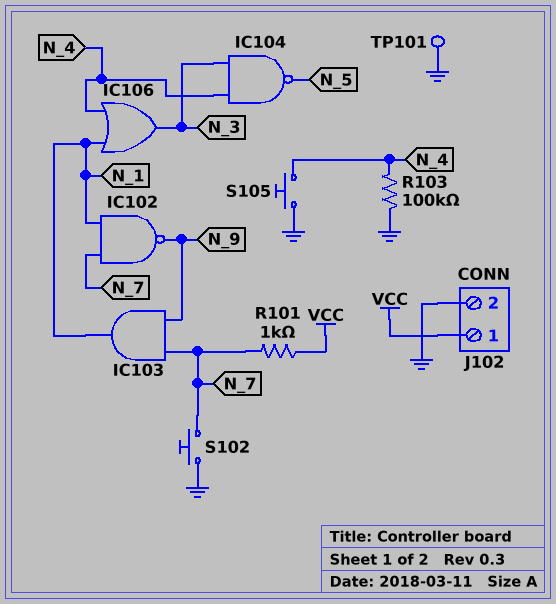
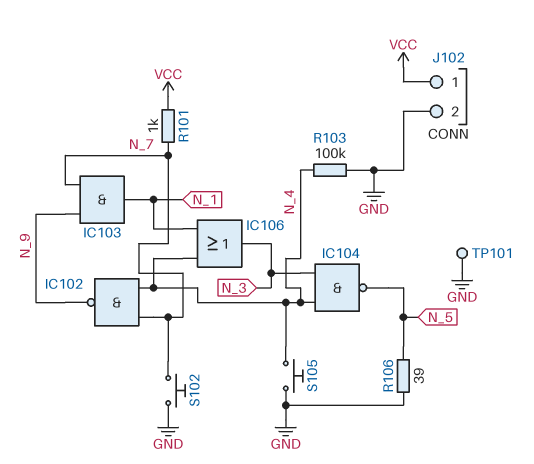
IC102: NAND (in N_1, in N_7, out N_9) -> NAND (in N_4, in N_7, out N_9)
R106: none -> 39 (GND, N_5)

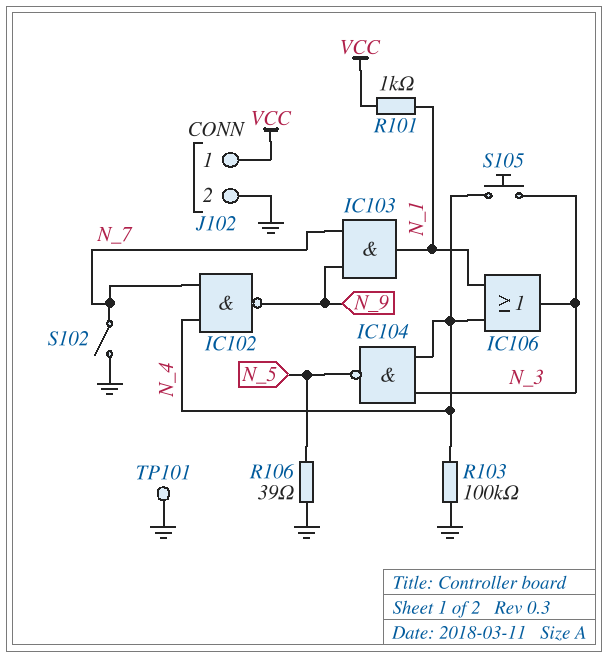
R101: 1k (N_7, VCC) -> 1k (N_1, VCC)
S102: button (GND, N_7) -> switch (GND, N_7)
S105: button (GND, N_4) -> button (N_3, N_4)

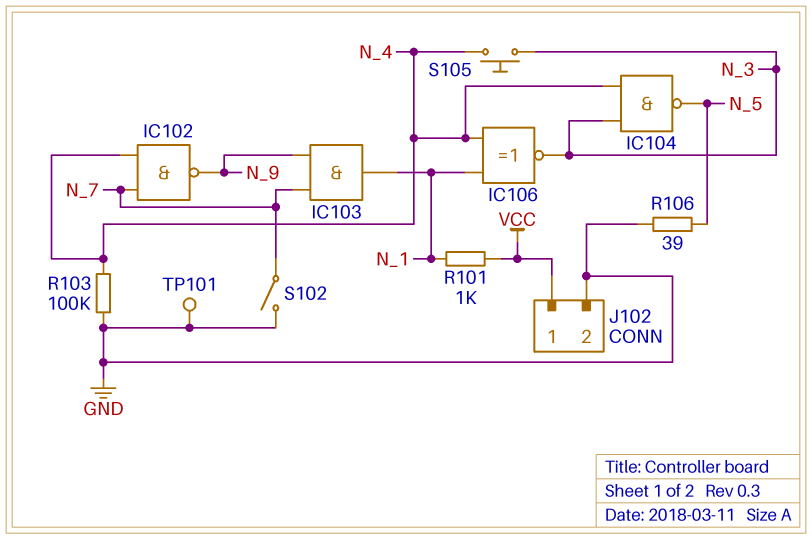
IC106: OR (in N_1, in N_4, out N_3) -> XNOR (in N_1, in N_4, out N_3)

